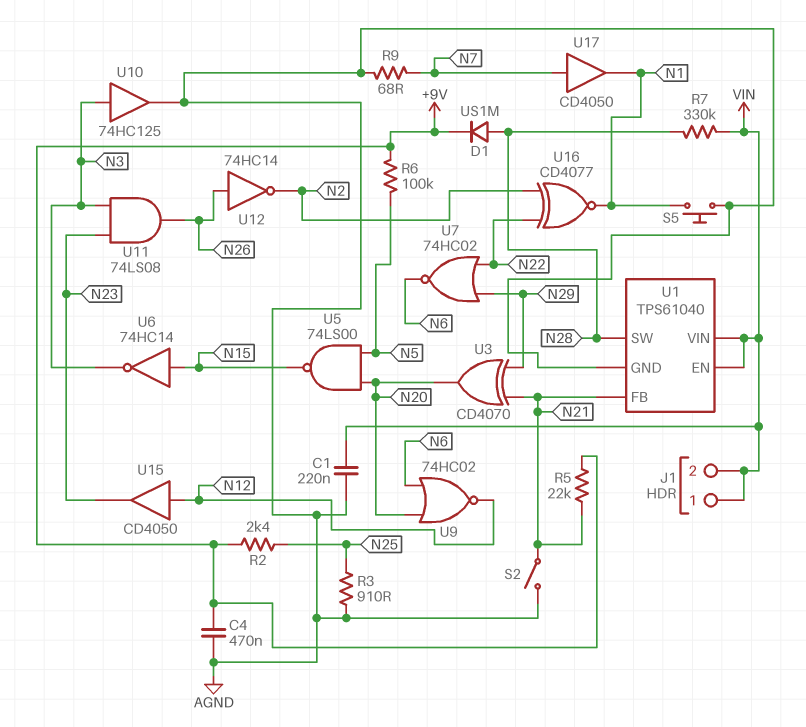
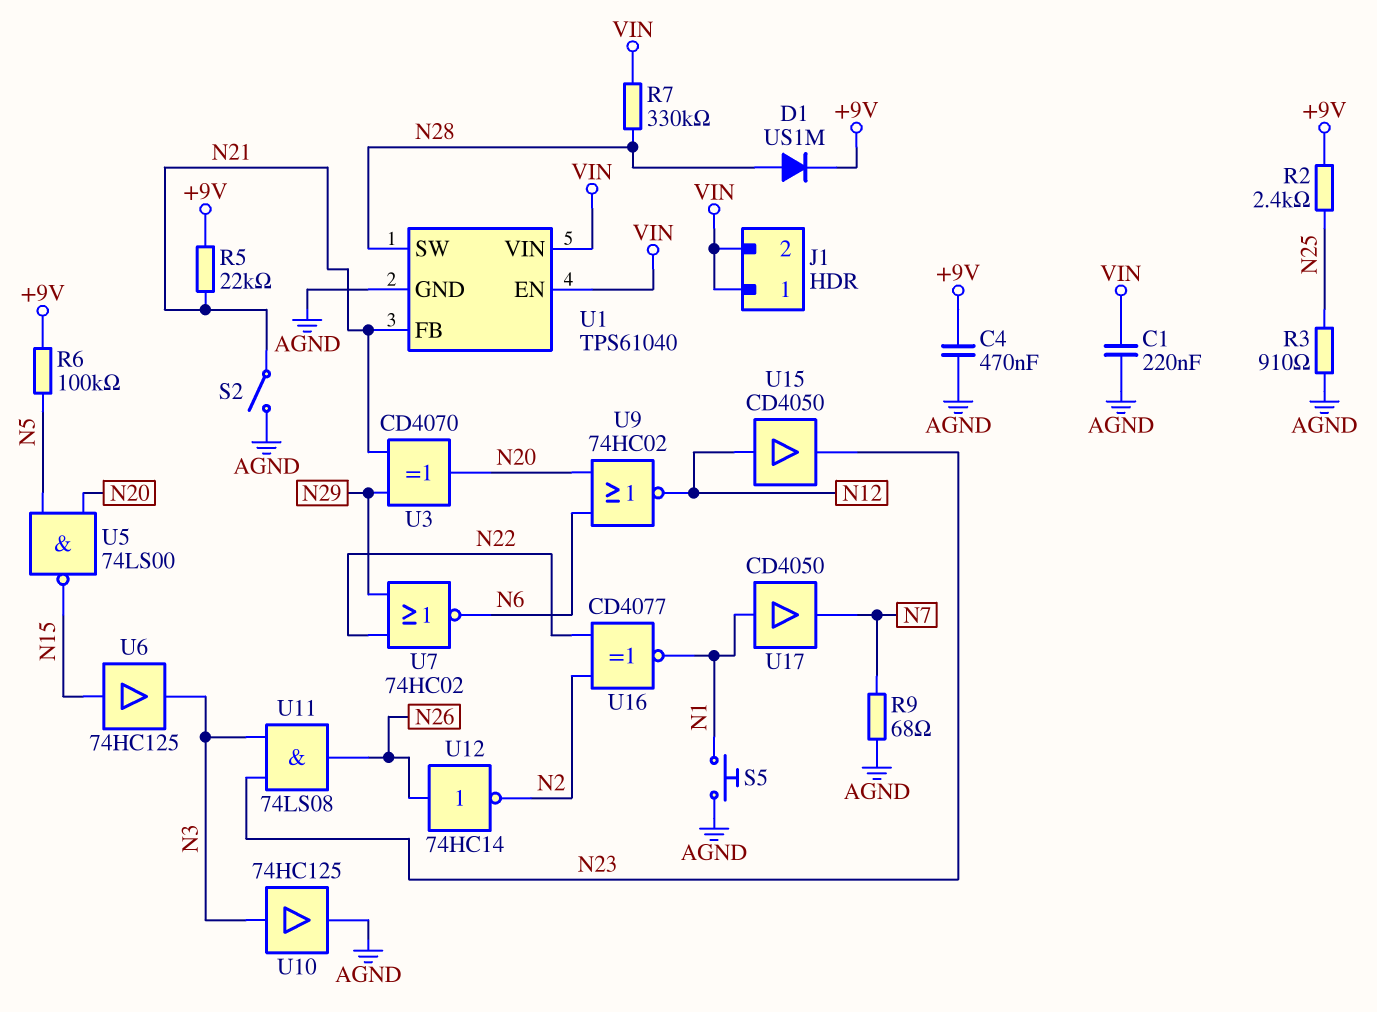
U6: NOT 74HC14 (in N15, out N3) -> buffer 74HC125 (in N15, out N3)
U17: buffer CD4050 (in N7, out N1) -> buffer CD4050 (in N1, out N7)

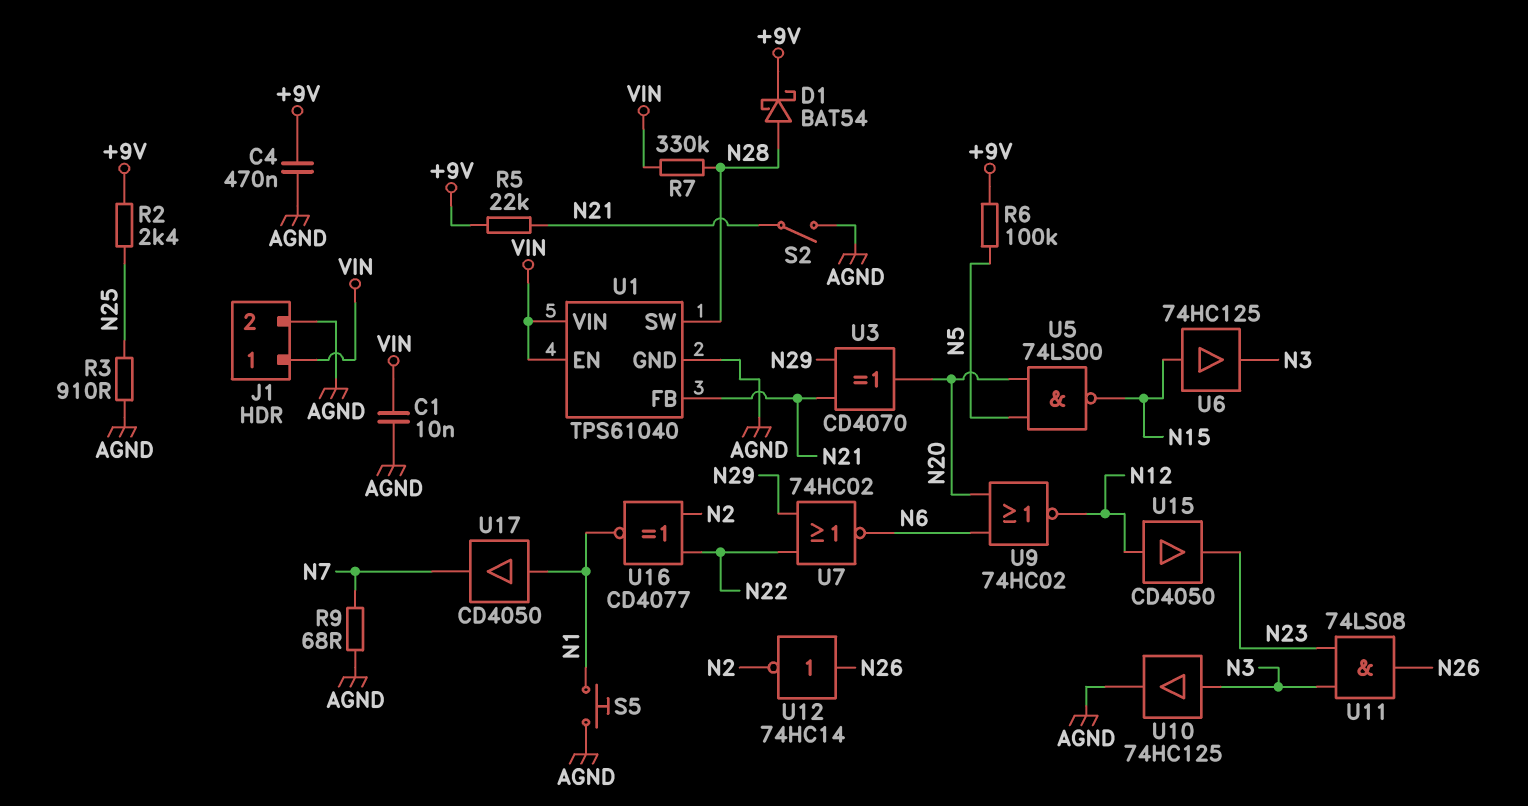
C1: 220nF (AGND, VIN) -> 10nF (AGND, VIN)
D1: diode US1M (A N28, K +9V) -> schottky BAT54 (A N28, K +9V)
J1 pin 2: VIN -> AGND

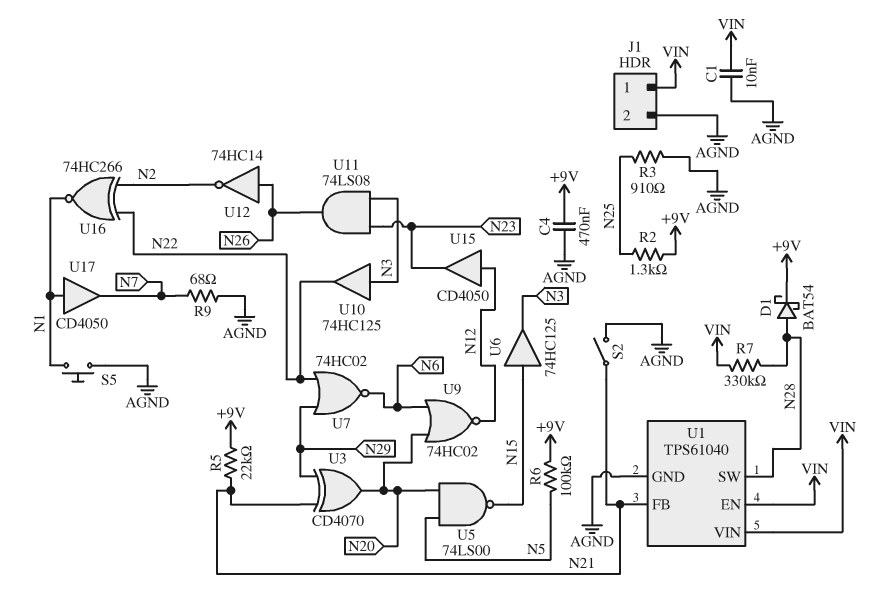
R2: 2.4k (+9V, N25) -> 1.3k (+9V, N25)
U10: buffer 74HC125 (in N3, out AGND) -> buffer 74HC125 (in N3, out N22)
U16: XNOR CD4077 (in N2, in N22, out N1) -> XNOR 74HC266 (in N2, in N22, out N1)

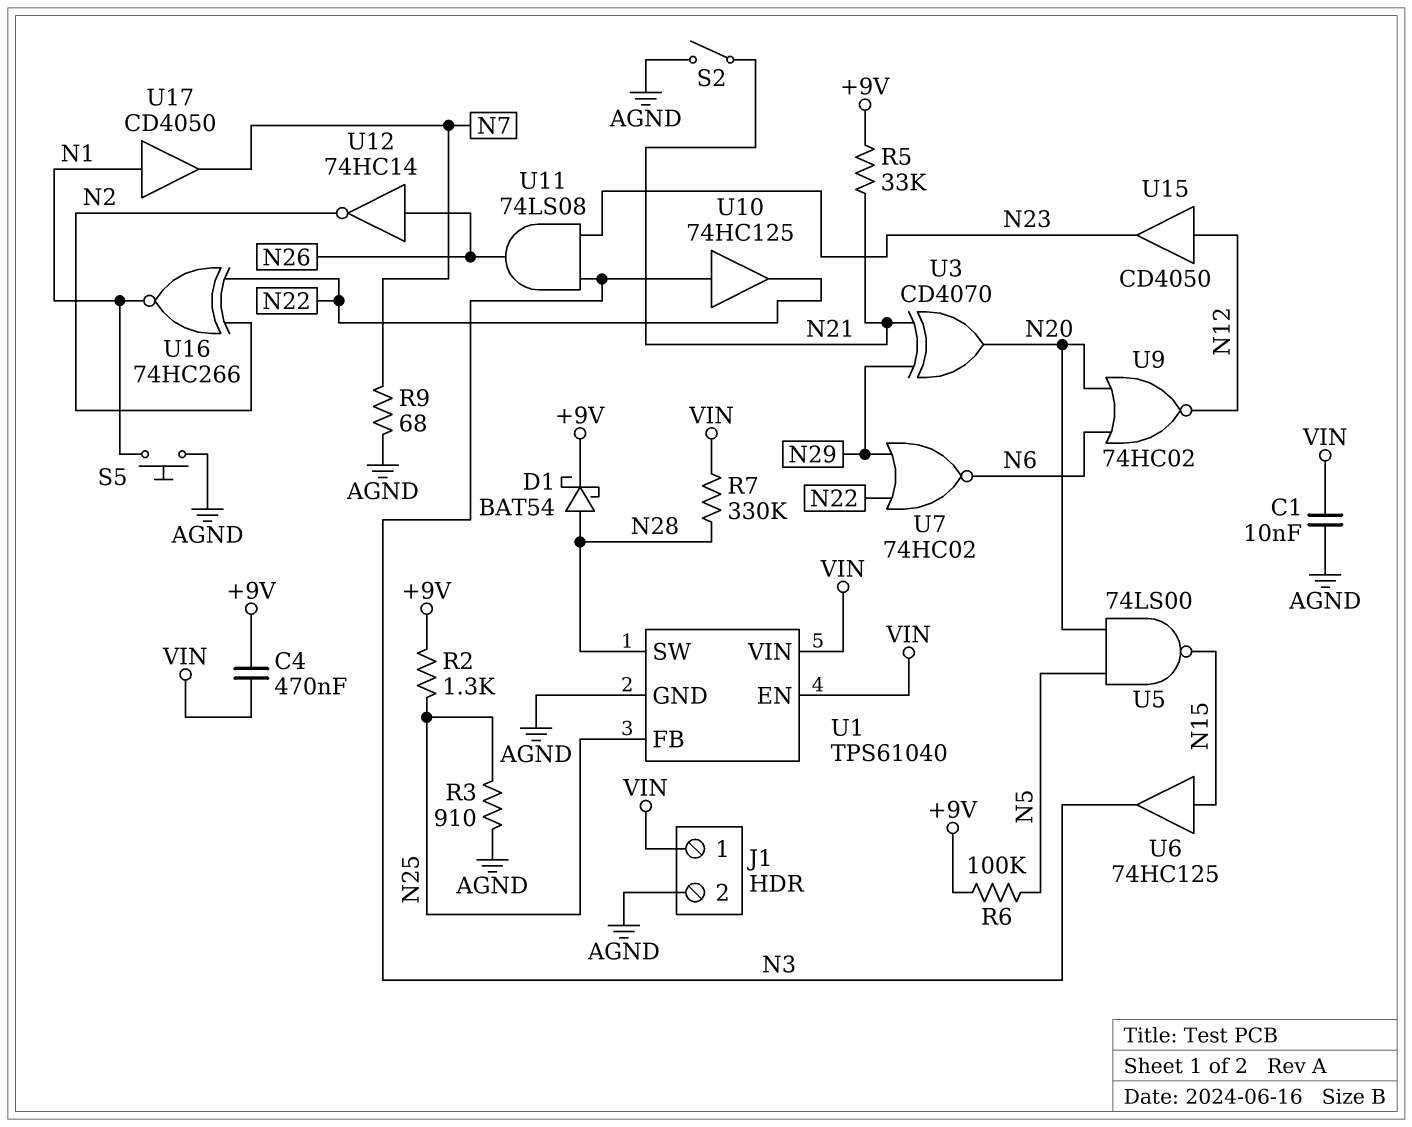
C4: 470nF (+9V, AGND) -> 470nF (+9V, VIN)
R5: 22k (+9V, N21) -> 33k (+9V, N21)
U1 pin FB: N21 -> N25

